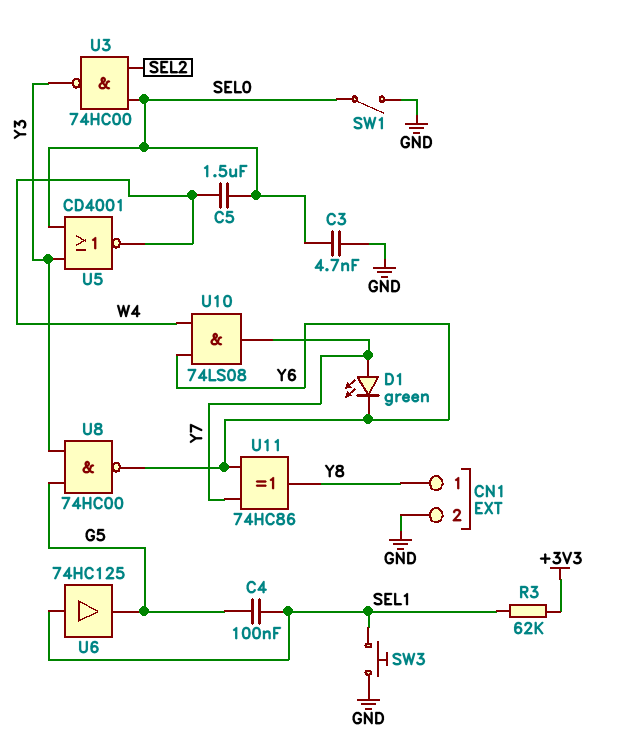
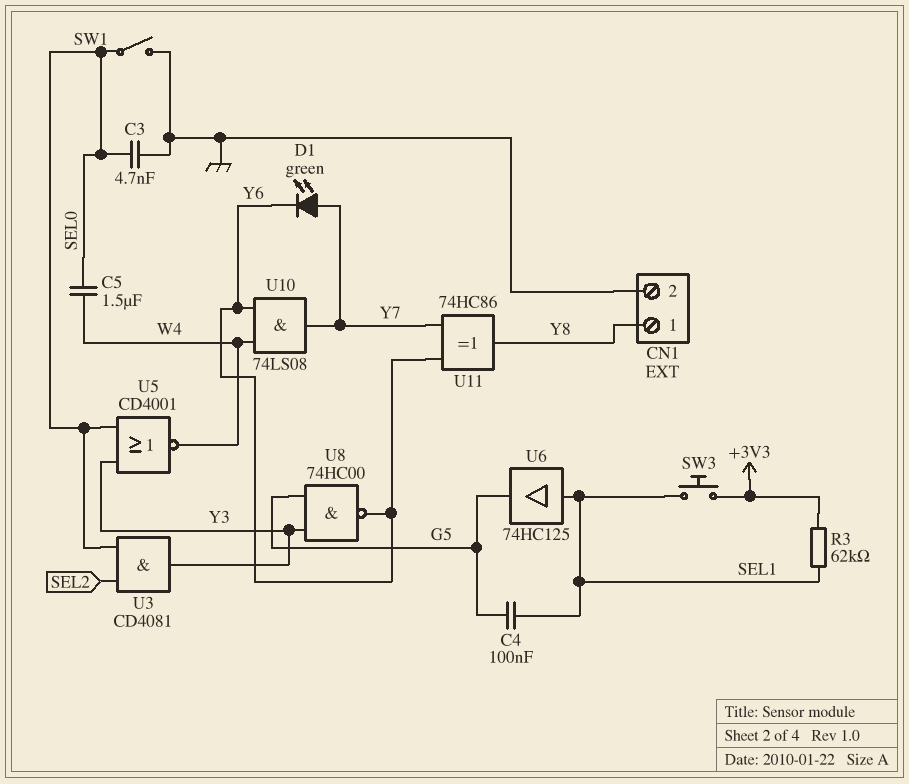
SW3: button (GND, SEL1) -> button (+3V3, SEL1)
U3: NAND 74HC00 (in SEL0, in SEL2, out Y3) -> AND CD4081 (in SEL0, in SEL2, out Y3)

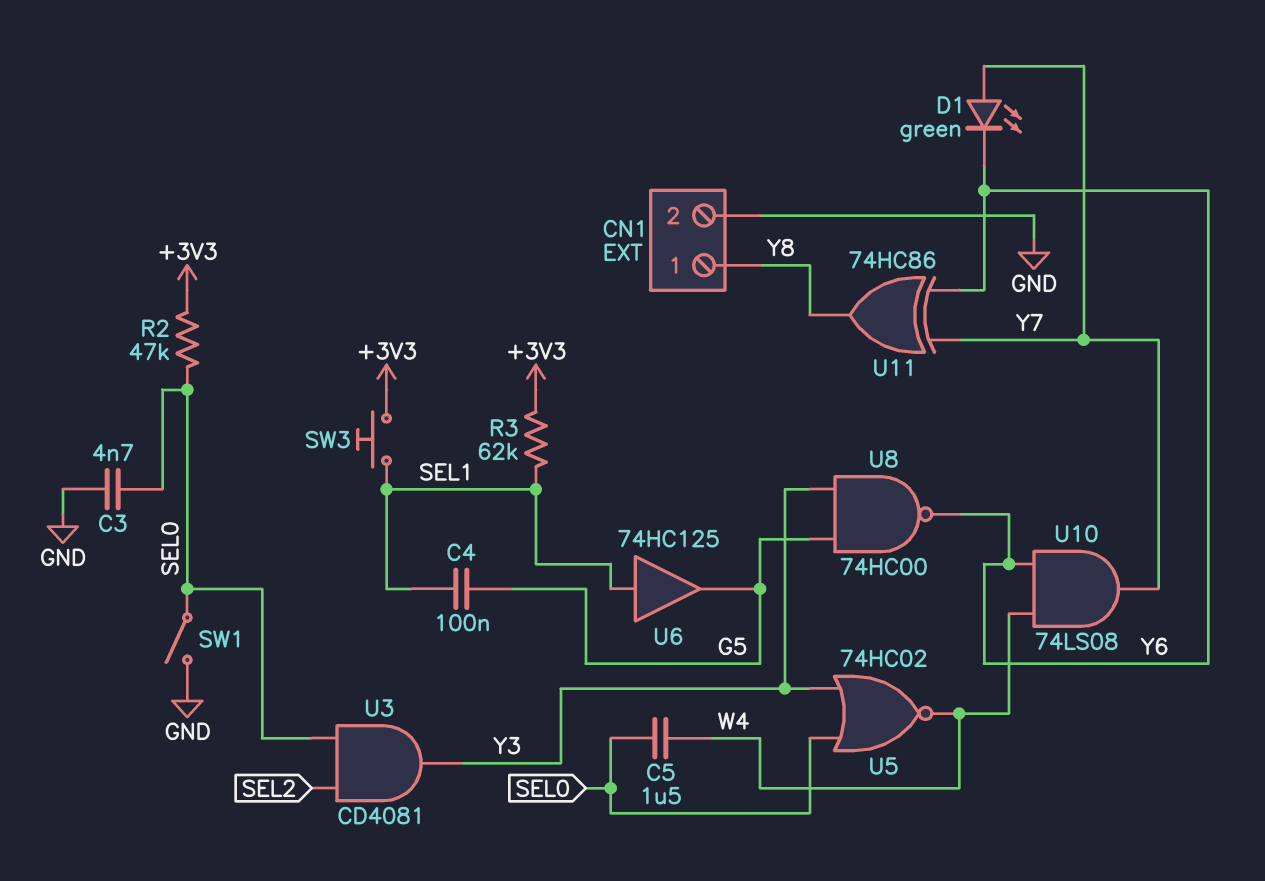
R2: none -> 47k (+3V3, SEL0)
U5: NOR CD4001 (in SEL0, in Y3, out W4) -> NOR 74HC02 (in SEL0, in Y3, out W4)

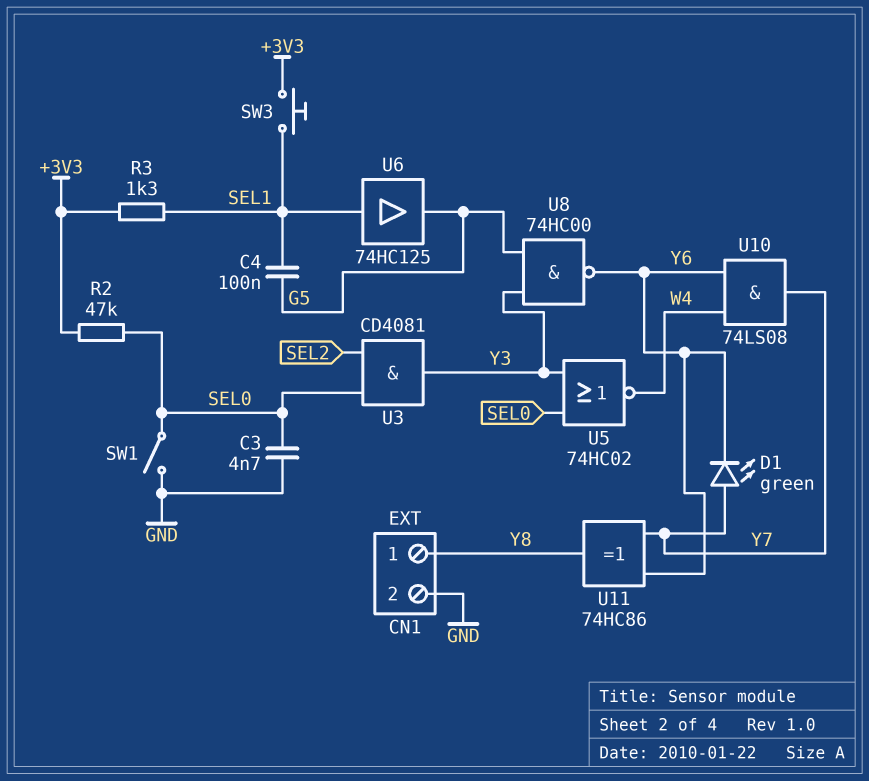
C5: 1.5uF (SEL0, W4) -> none
R3: 62k (+3V3, SEL1) -> 1.3k (+3V3, SEL1)

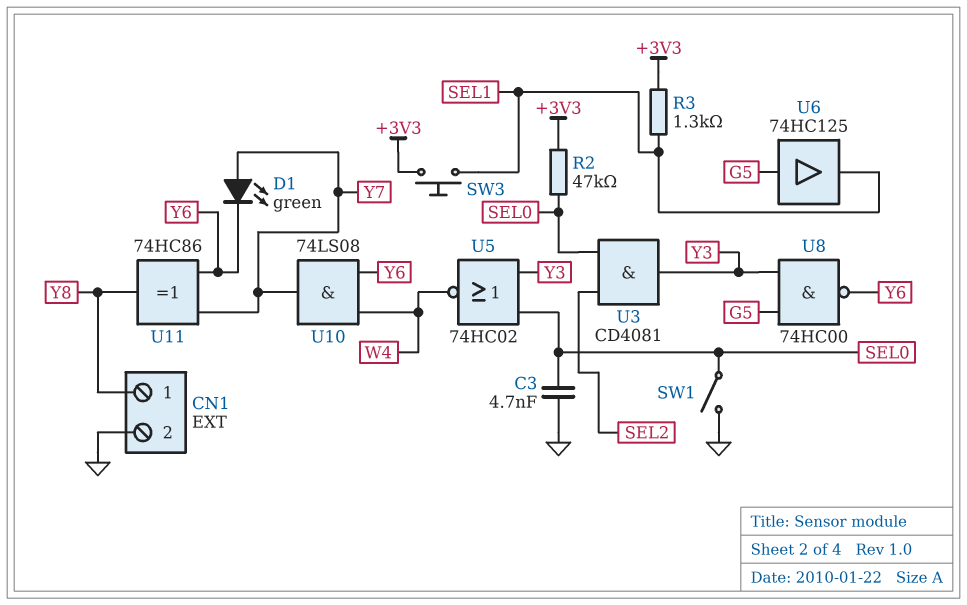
C4: 100nF (G5, SEL1) -> none
U6: buffer 74HC125 (in SEL1, out G5) -> buffer 74HC125 (in G5, out SEL1)

